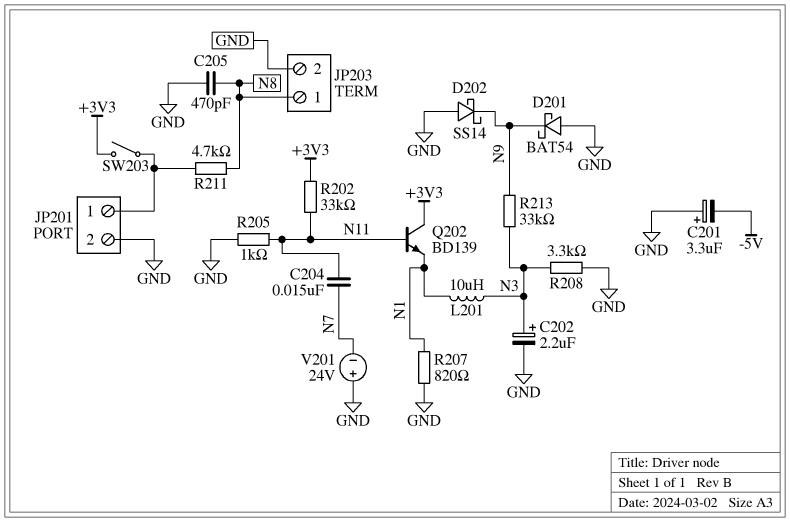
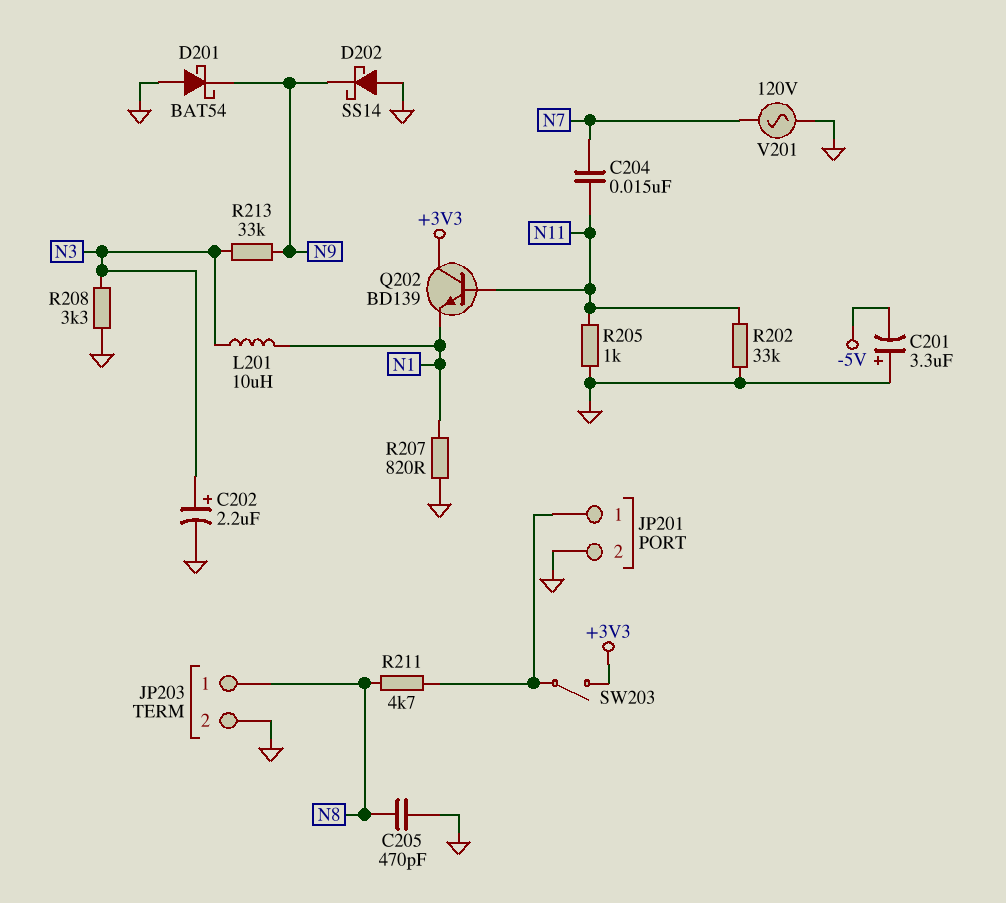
R202: 33k (+3V3, N11) -> 33k (GND, N11)
V201: 24V (plus GND, minus N7) -> AC 120V (GND, N7)

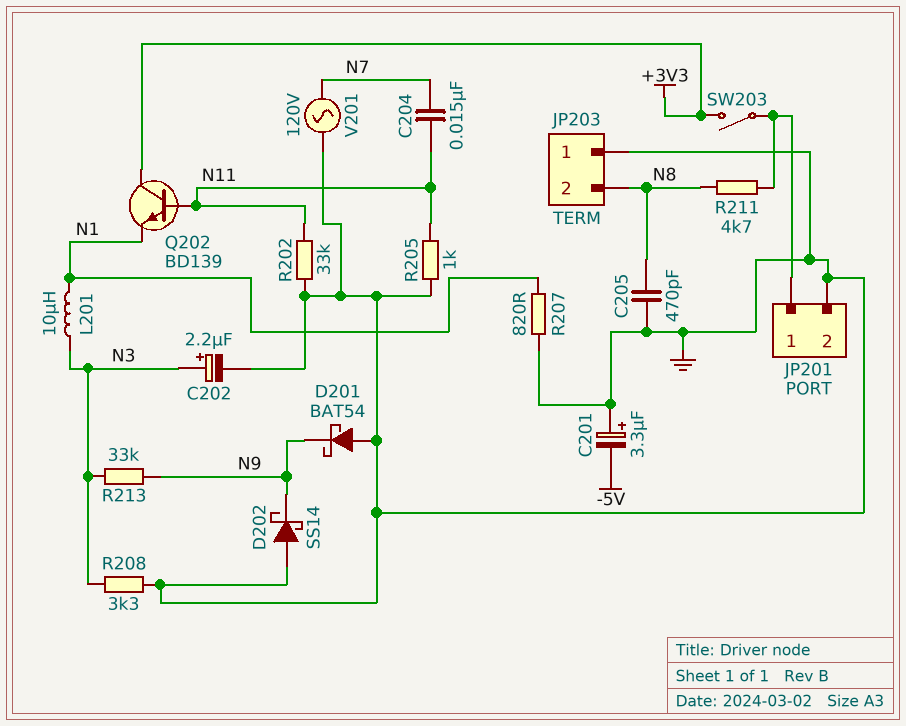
JP203 pin 1: N8 -> GND
JP203 pin 2: GND -> N8

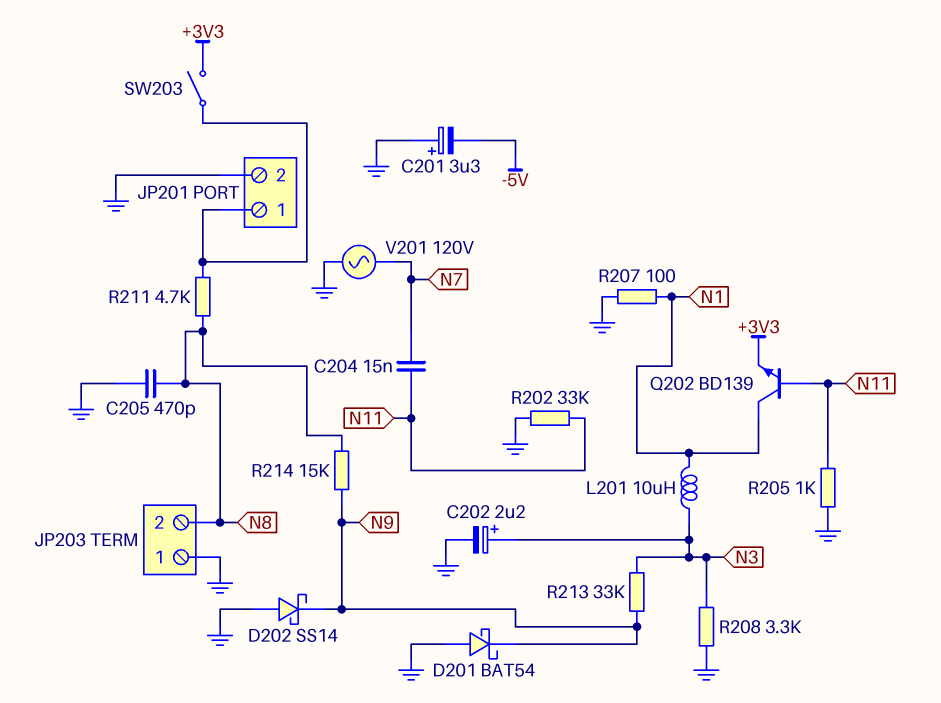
Q202: NPN BD139 (B N11, C +3V3, E N1) -> NPN BD139 (B N11, C N1, E +3V3)
R207: 820 (GND, N1) -> 100 (GND, N1)
R214: none -> 15k (N8, N9)

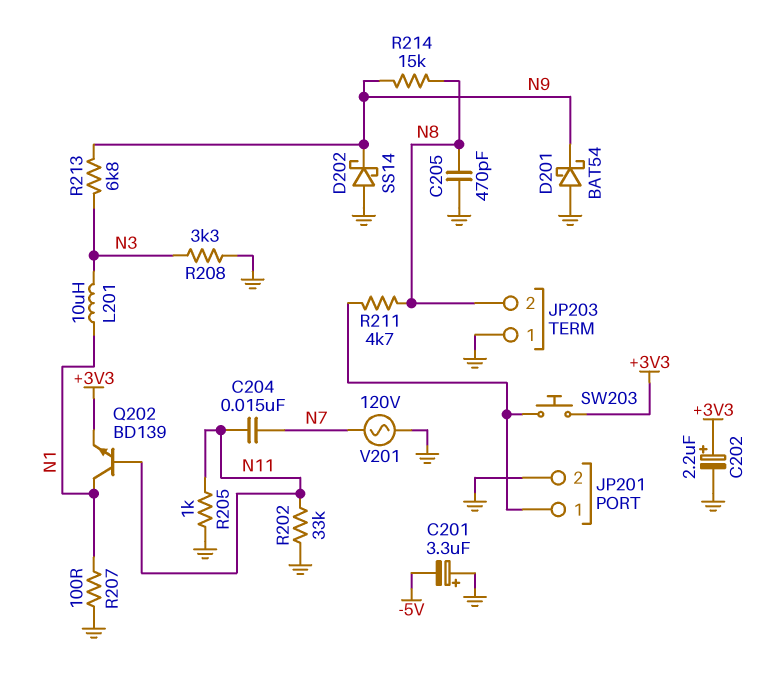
C202: 2.2uF (plus N3, minus GND) -> 2.2uF (plus +3V3, minus GND)
R213: 33k (N3, N9) -> 6.8k (N3, N9)
SW203: switch (+3V3, JP201/1) -> button (+3V3, JP201/1)

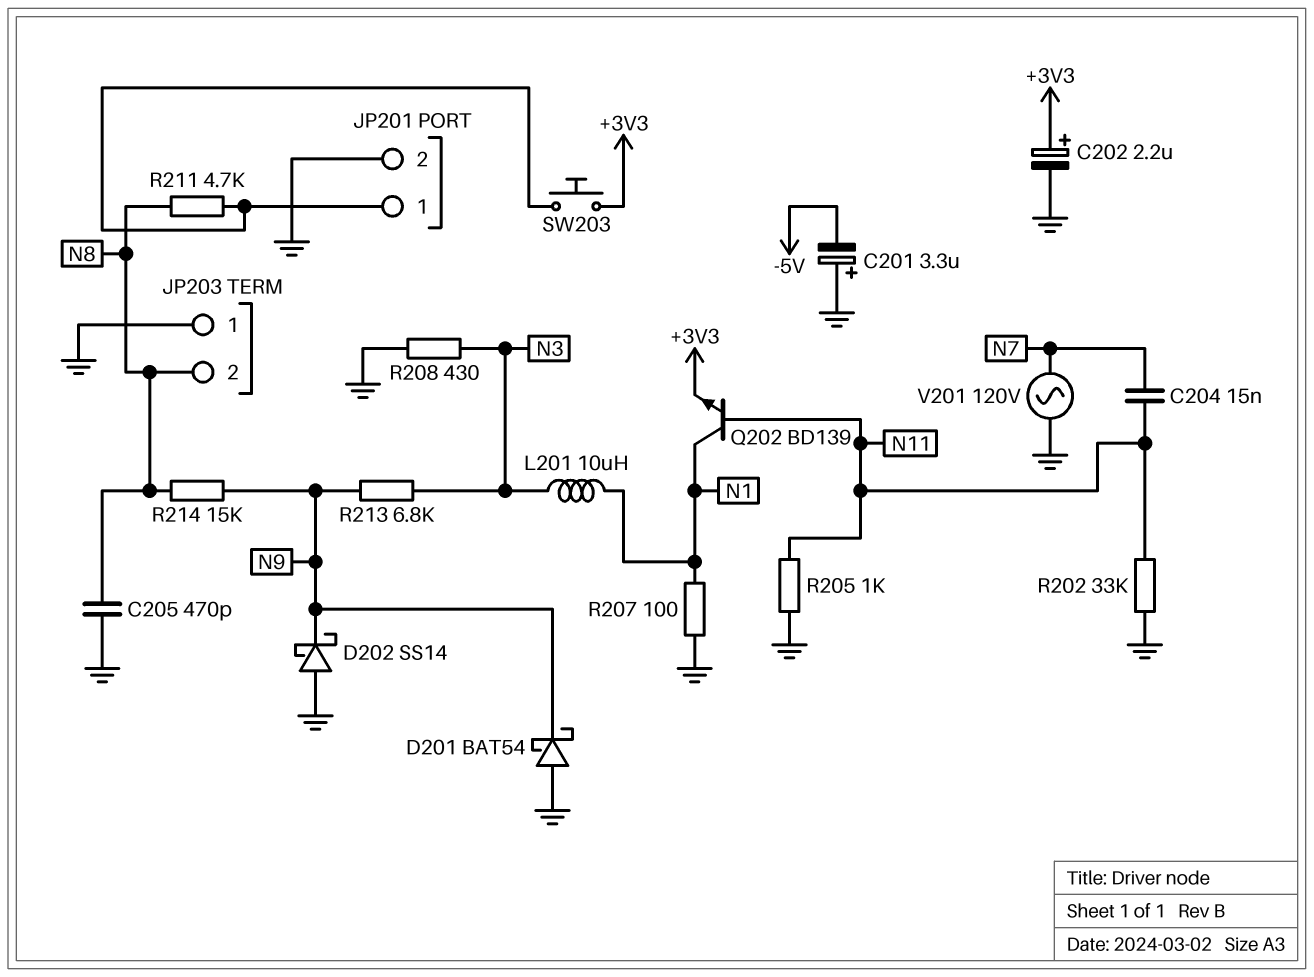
R208: 3.3k (GND, N3) -> 430 (GND, N3)

